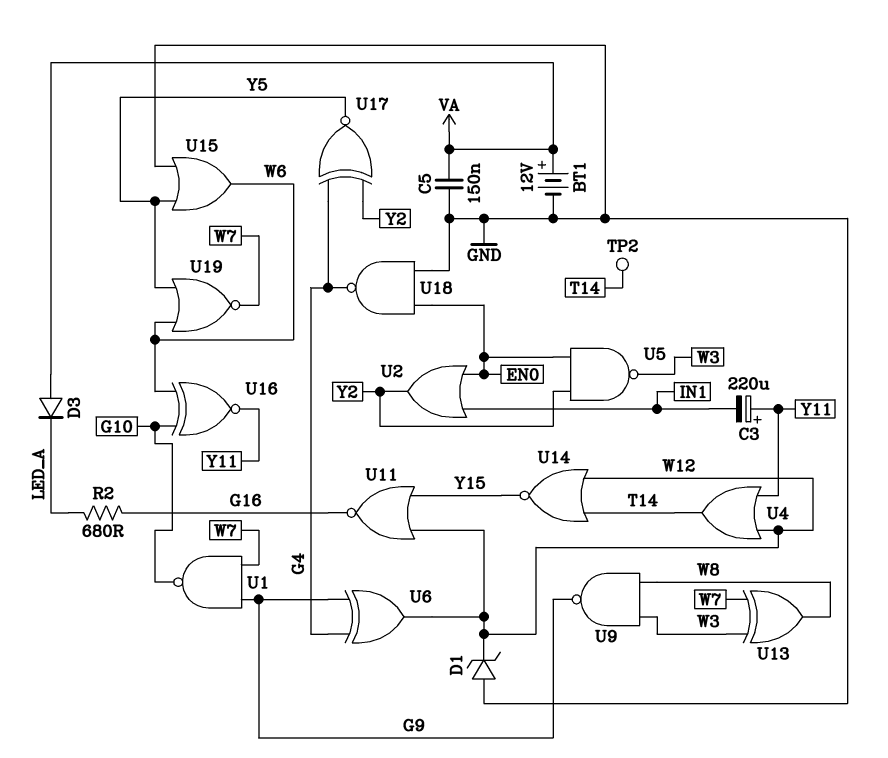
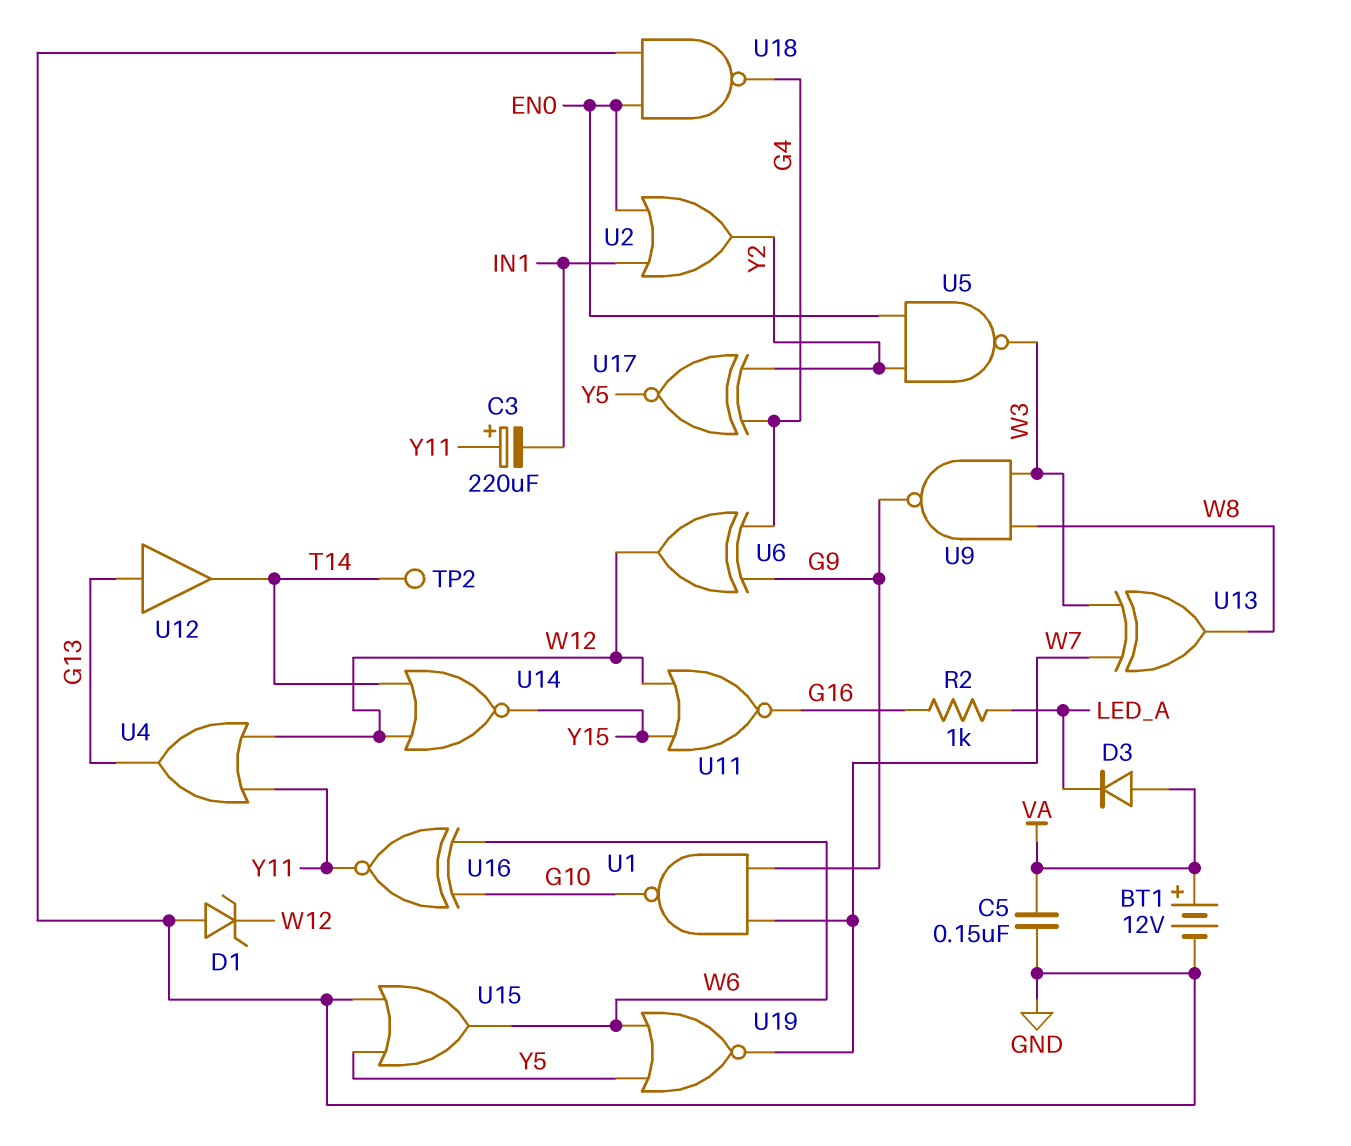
R2: 680 (G16, LED_A) -> 1k (G16, LED_A)
U4: OR (in W12, in Y11, out T14) -> OR (in W12, in Y11, out G13)
U12: none -> buffer (in G13, out T14)

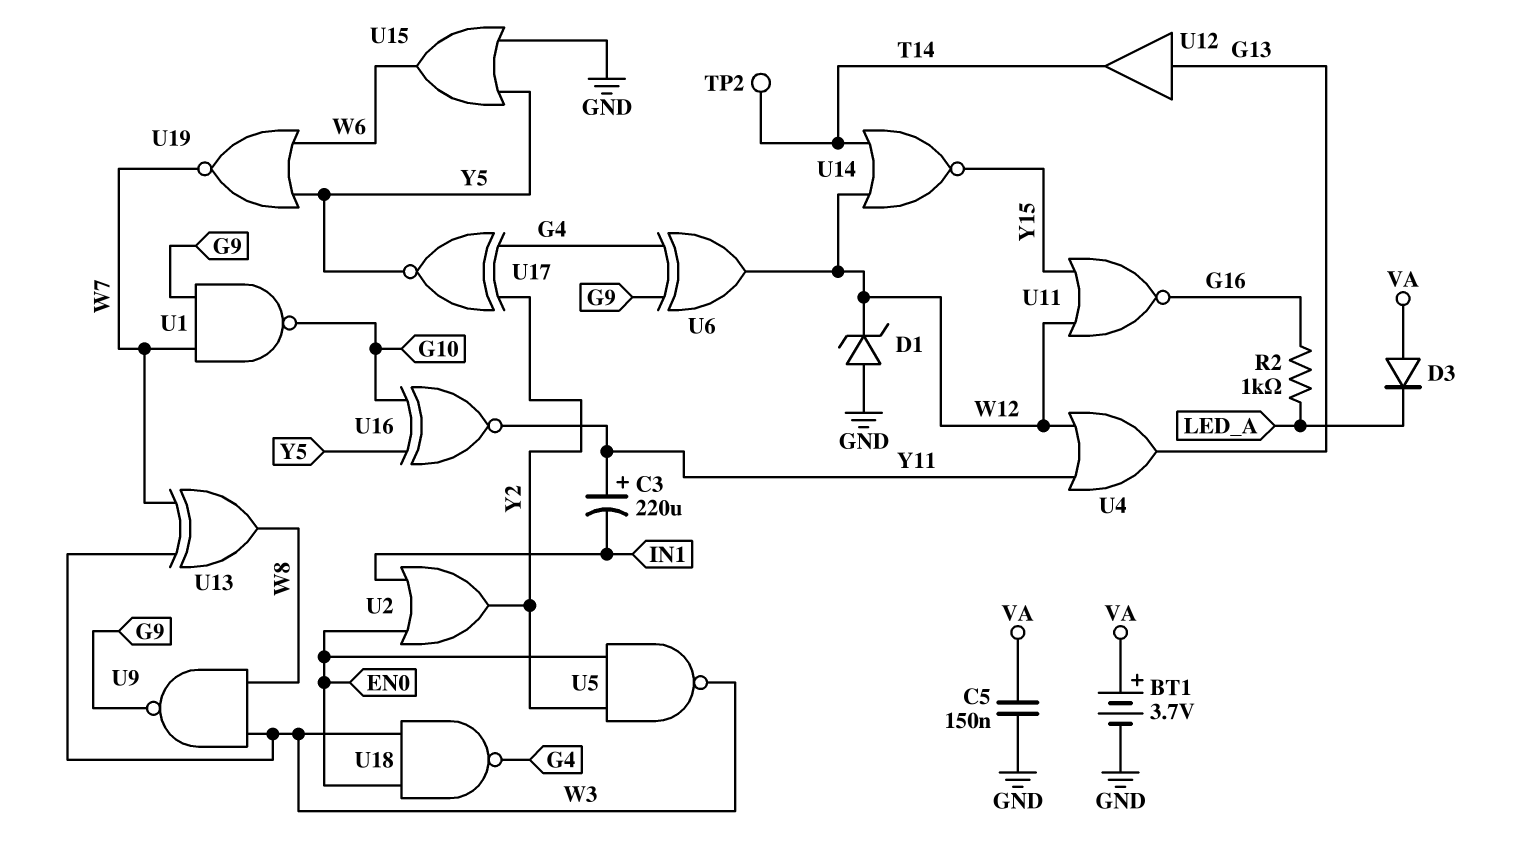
BT1: 12V (plus VA, minus GND) -> 3.7V (plus VA, minus GND)
U16: XNOR (in G10, in W6, out Y11) -> XNOR (in G10, in Y5, out Y11)
U18: NAND (in EN0, in GND, out G4) -> NAND (in EN0, in W3, out G4)

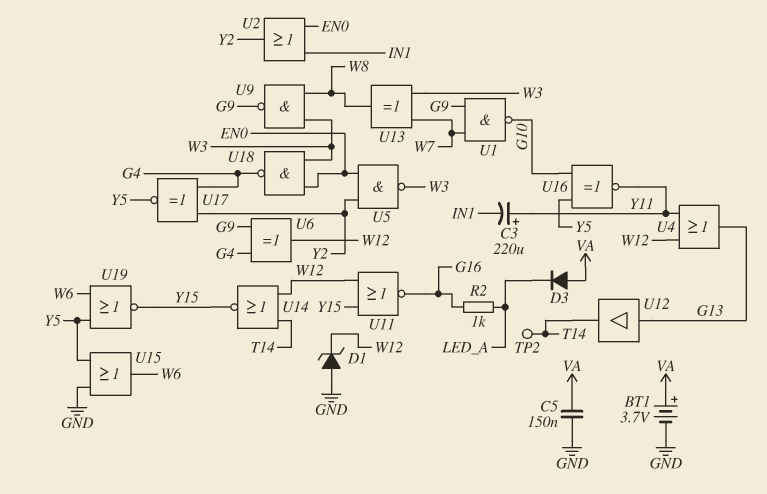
U19: NOR (in W6, in Y5, out W7) -> NOR (in W6, in Y5, out Y15)

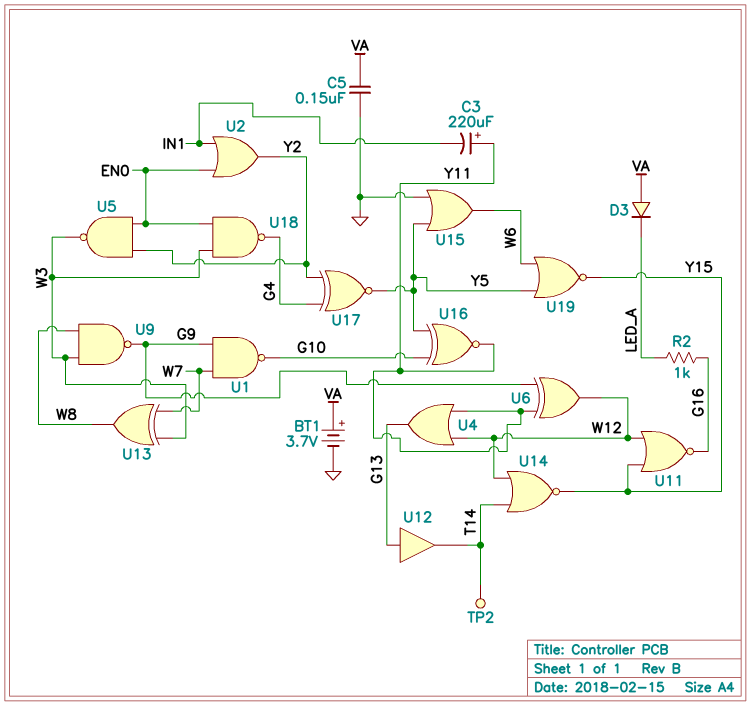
D1: zener (A GND, K W12) -> none
U6: XOR (in G4, in G9, out W12) -> XOR (in G9, in Y11, out W12)

